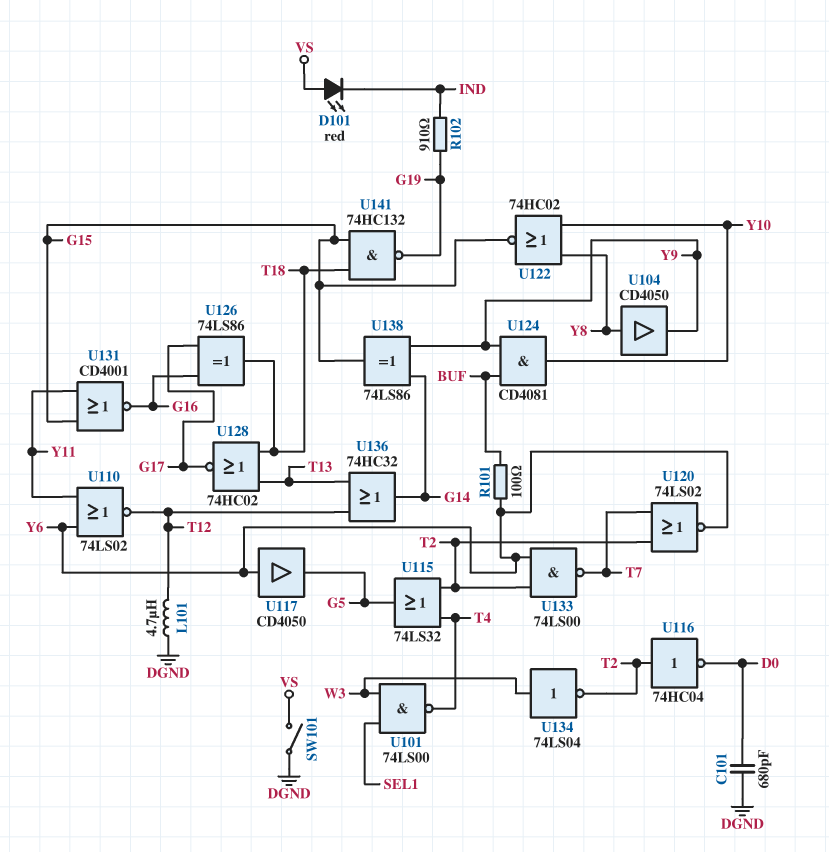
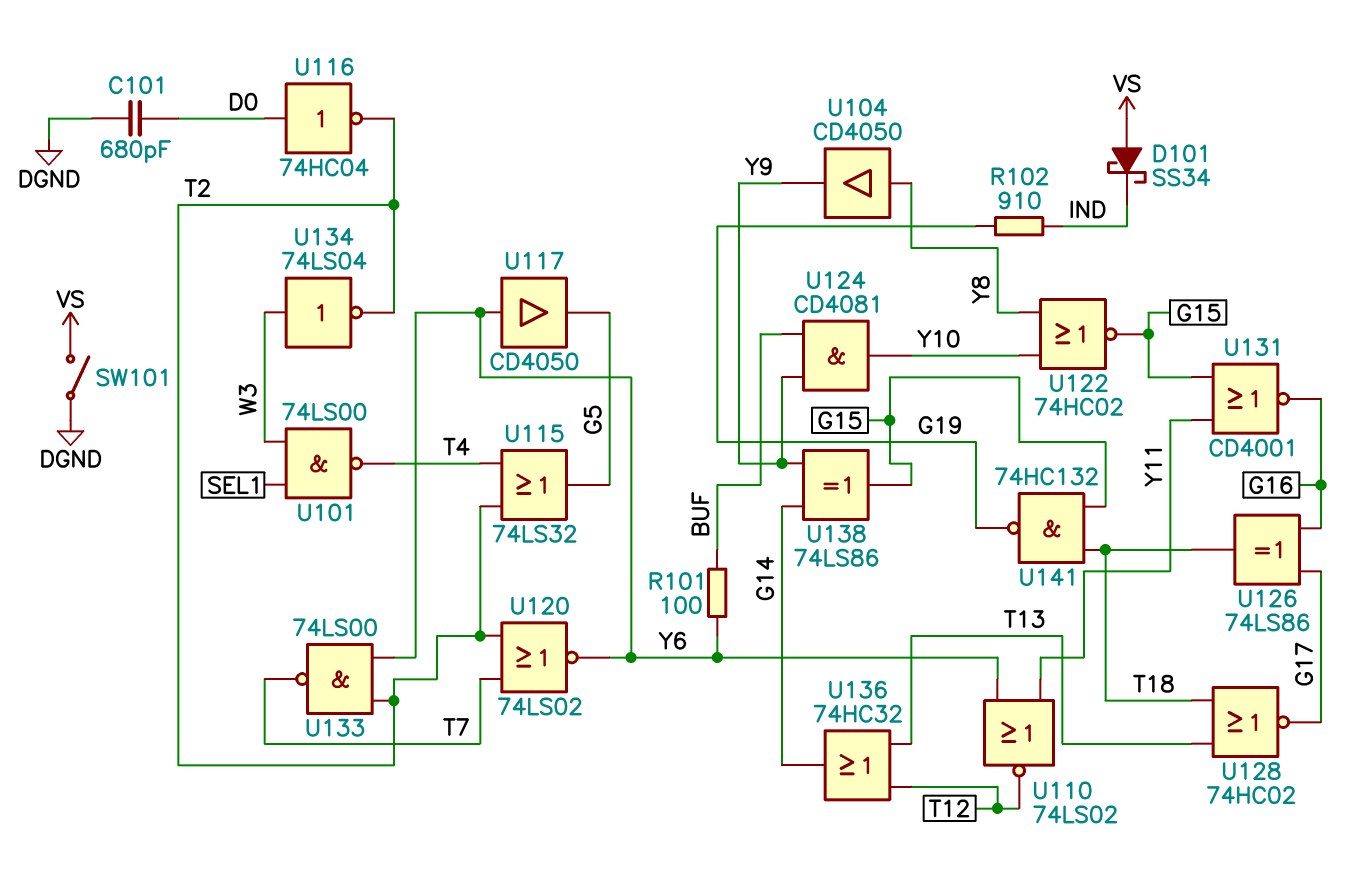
D101: LED red (A VS, K IND) -> schottky SS34 (A VS, K IND)
L101: 4.7uH (DGND, T12) -> none
U116: NOT 74HC04 (in T2, out D0) -> NOT 74HC04 (in D0, out T2)

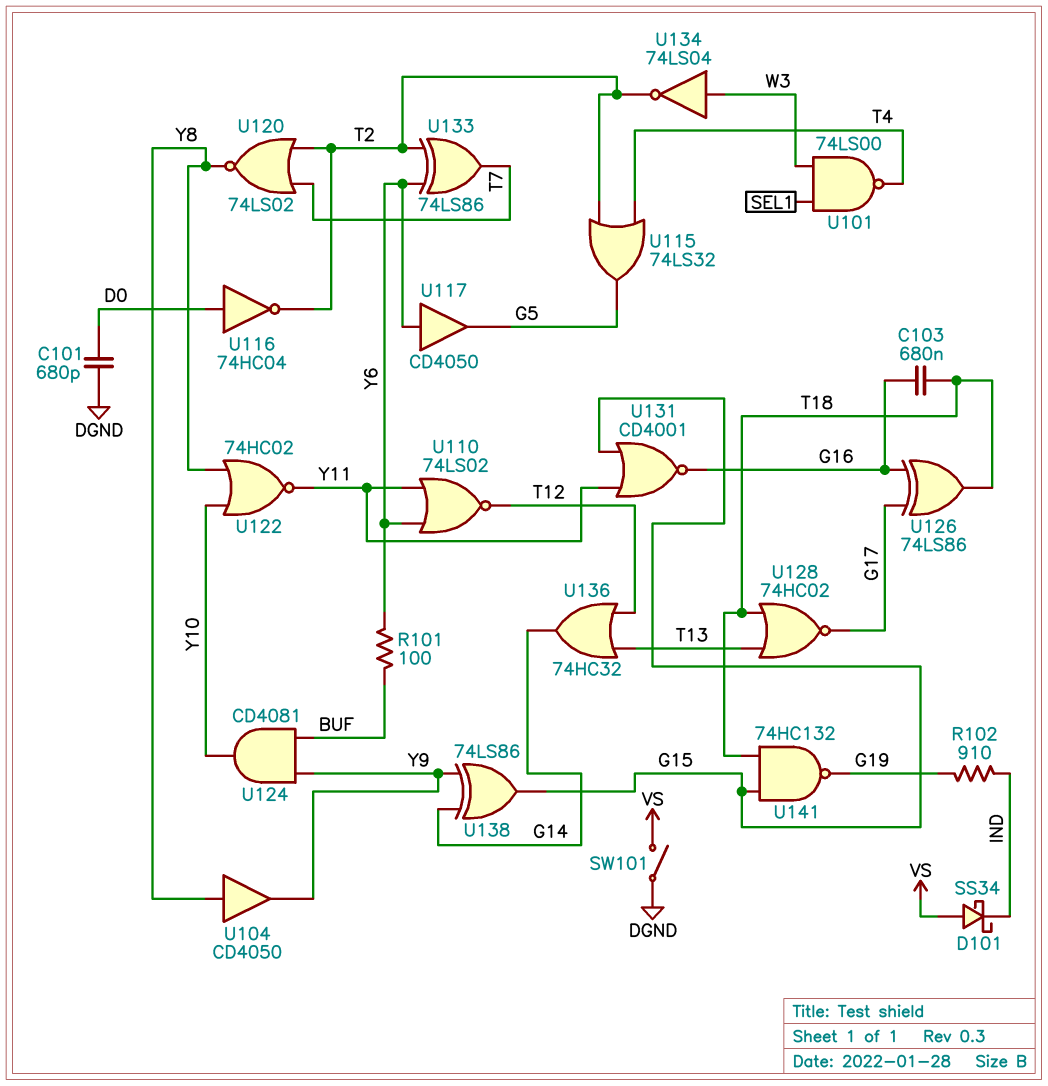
C103: none -> 680nF (G16, T18)
U120: NOR 74LS02 (in T2, in T7, out Y6) -> NOR 74LS02 (in T2, in T7, out Y8)
U122: NOR 74HC02 (in Y8, in Y10, out G15) -> NOR 74HC02 (in Y8, in Y10, out Y11)
U133: NAND 74LS00 (in T2, in Y6, out T7) -> XOR 74LS86 (in T2, in Y6, out T7)

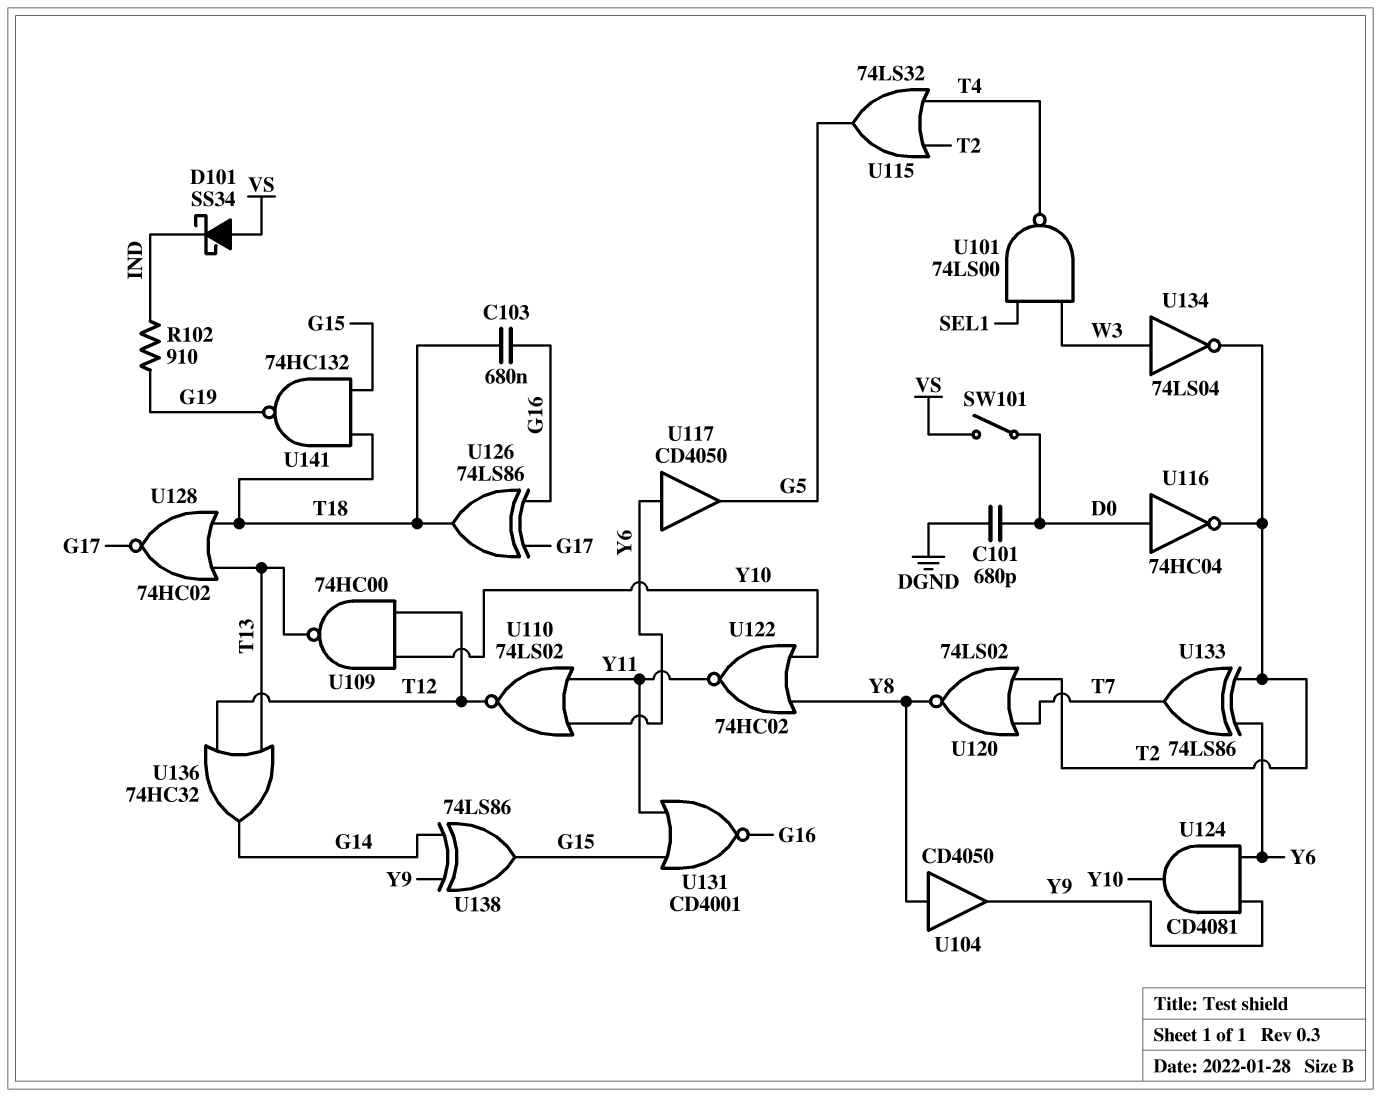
R101: 100 (BUF, Y6) -> none
SW101: switch (DGND, VS) -> switch (D0, VS)
U109: none -> NAND 74HC00 (in T12, in Y10, out T13)
U124: AND CD4081 (in BUF, in Y9, out Y10) -> AND CD4081 (in Y6, in Y9, out Y10)

